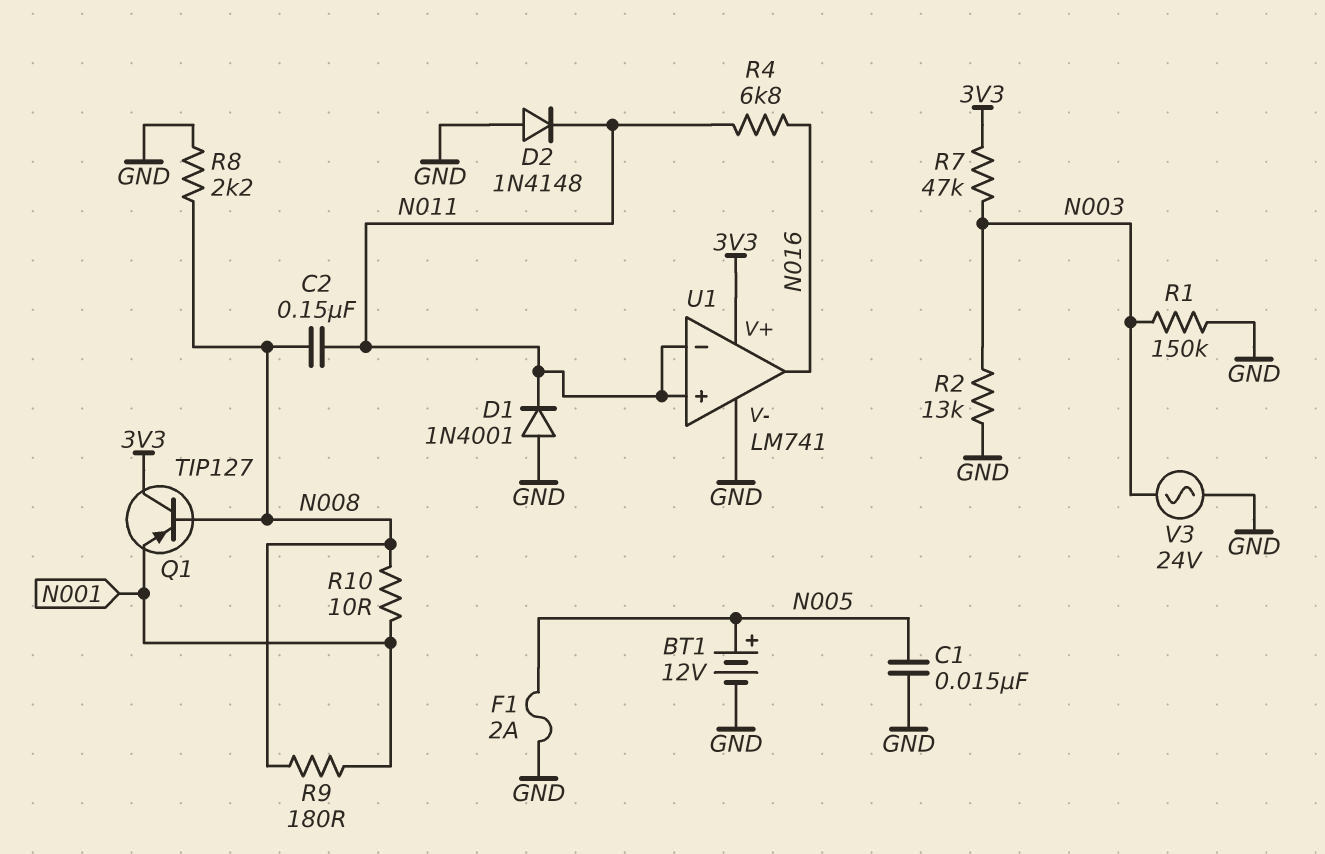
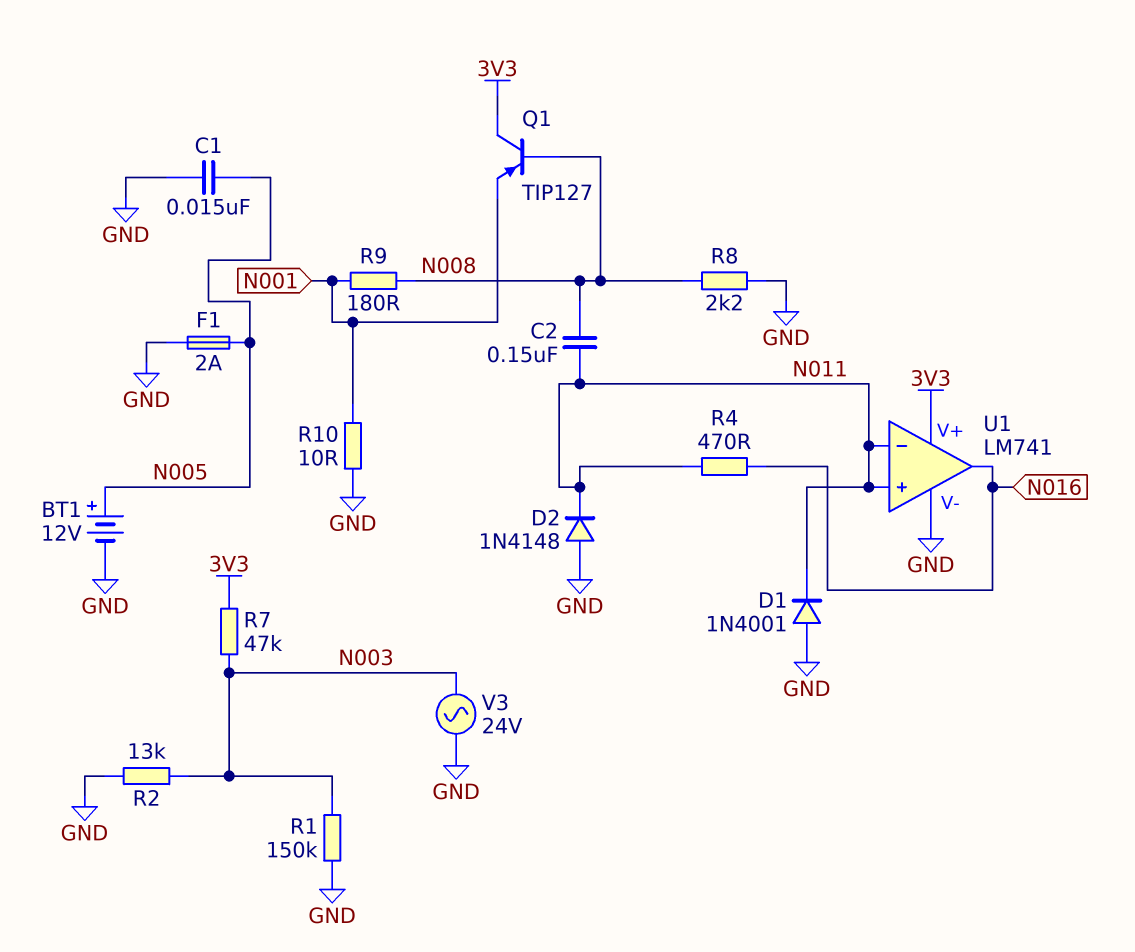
R4: 6.8k (N011, N016) -> 470 (N011, N016)
R10: 10 (N001, N008) -> 10 (GND, N001)

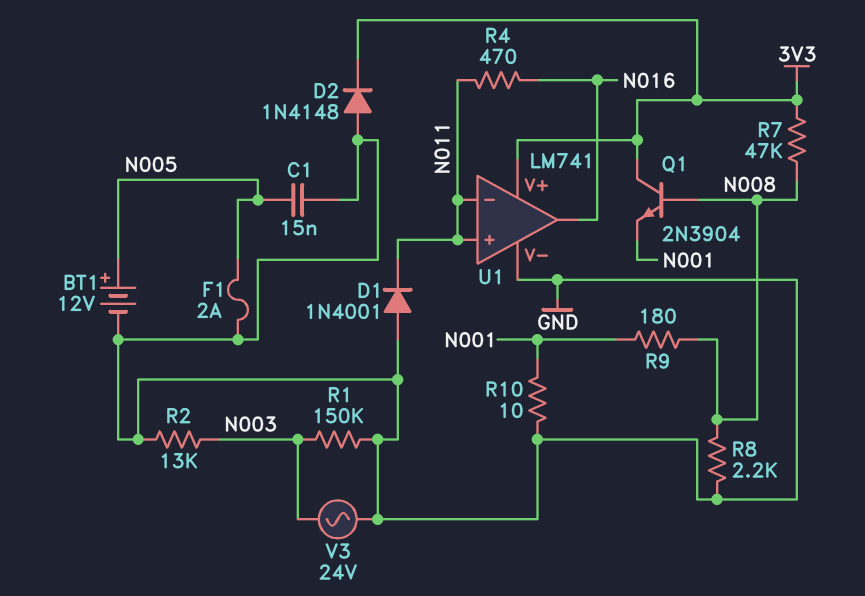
C2: 150nF (N008, N011) -> none
D2: diode 1N4148 (A GND, K N011) -> diode 1N4148 (A GND, K 3V3)
Q1: PNP TIP127 (B N008, C 3V3, E N001) -> NPN 2N3904 (B N008, C 3V3, E N001)
R7: 47k (3V3, N003) -> 47k (3V3, N008)

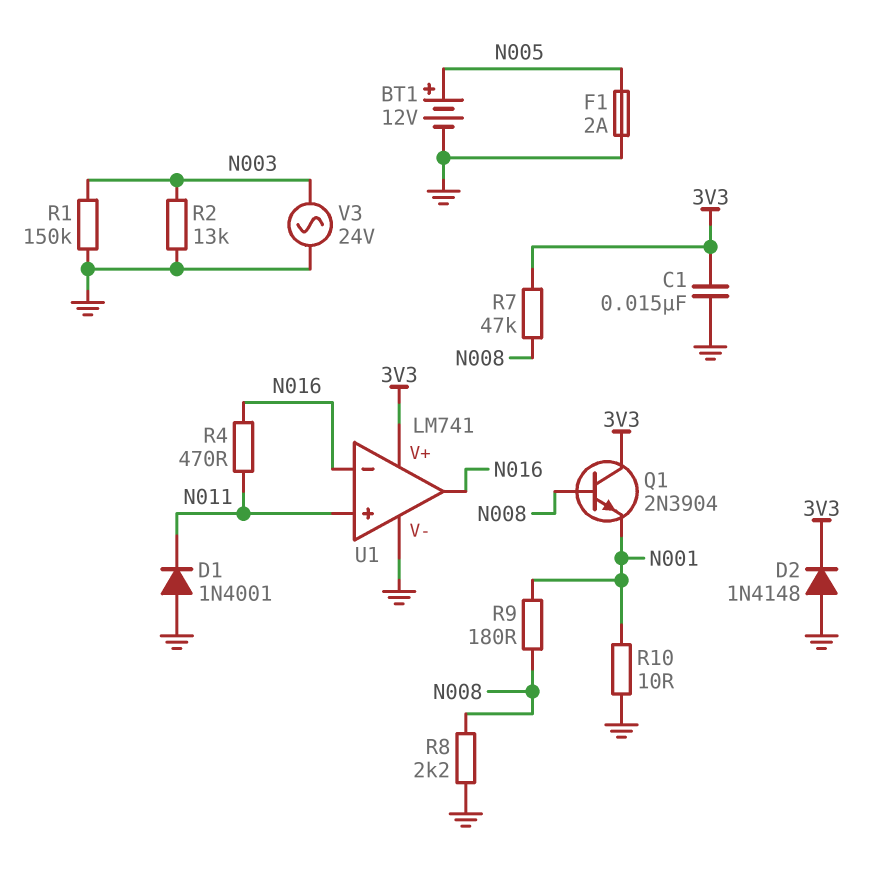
C1: 15nF (GND, N005) -> 15nF (3V3, GND)
U1 pin in-: N011 -> N016

